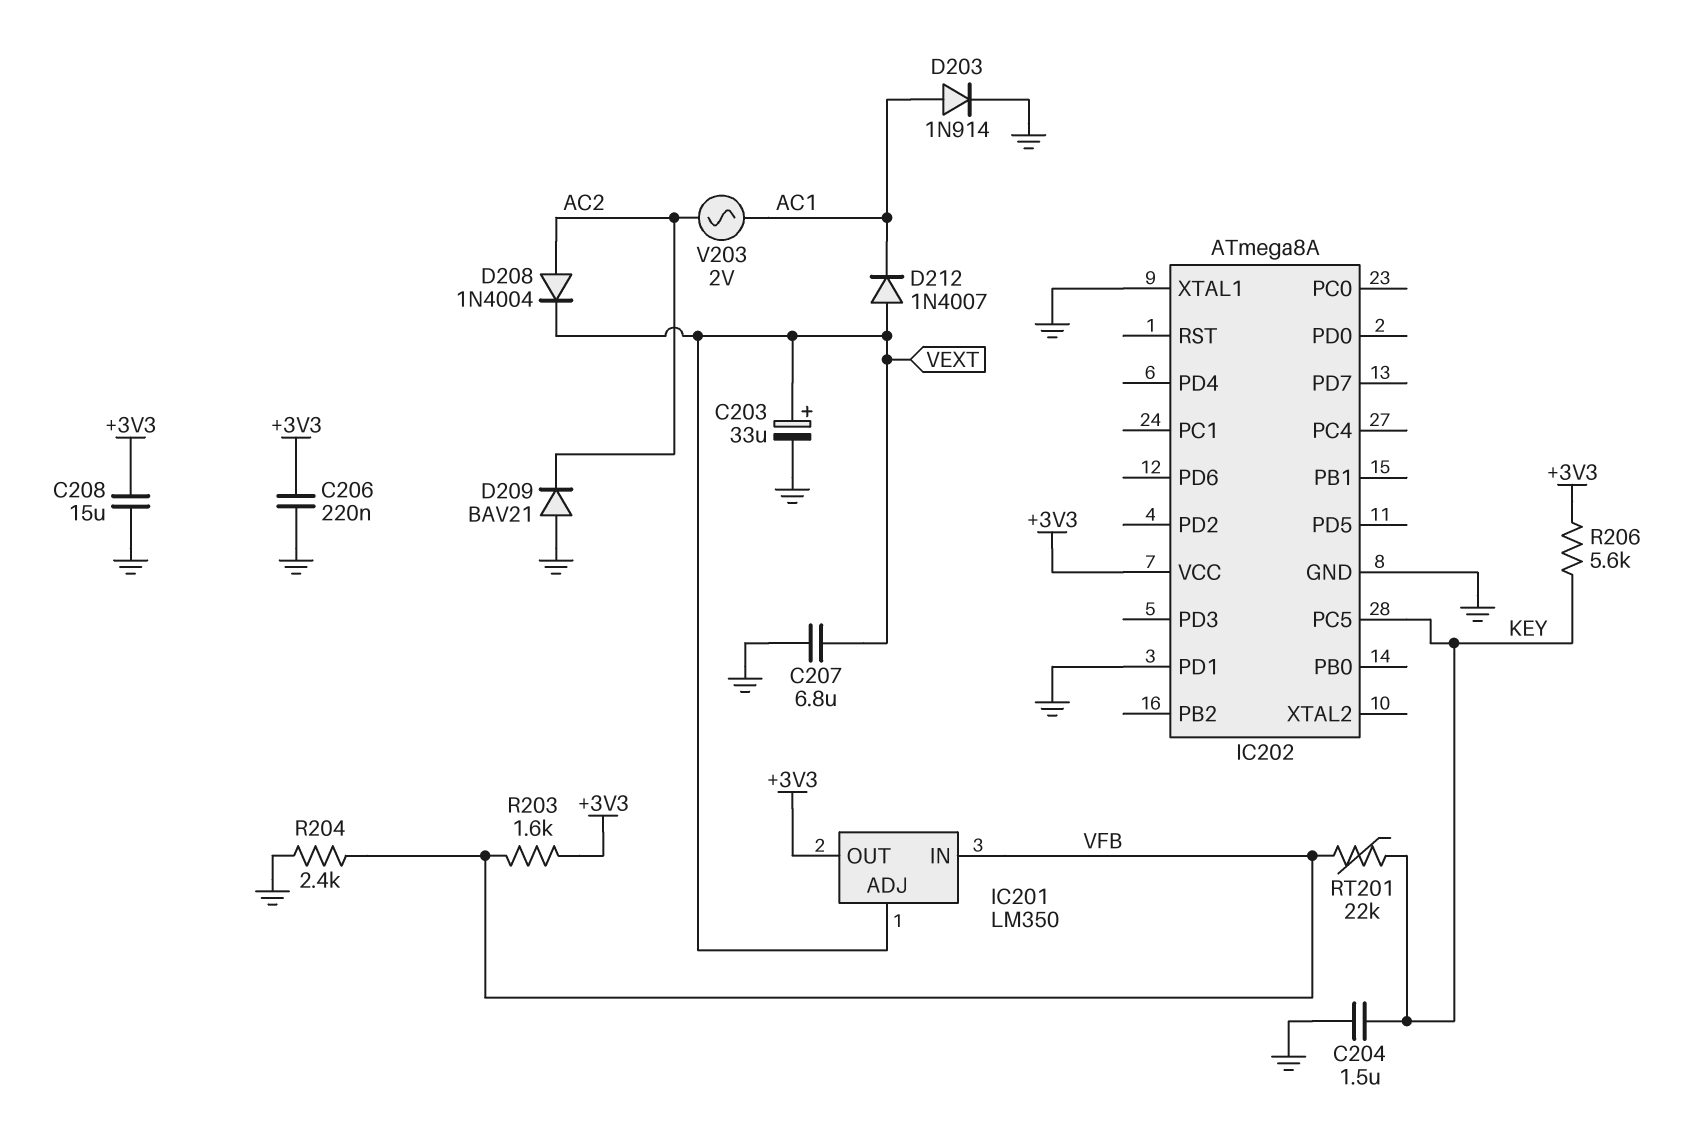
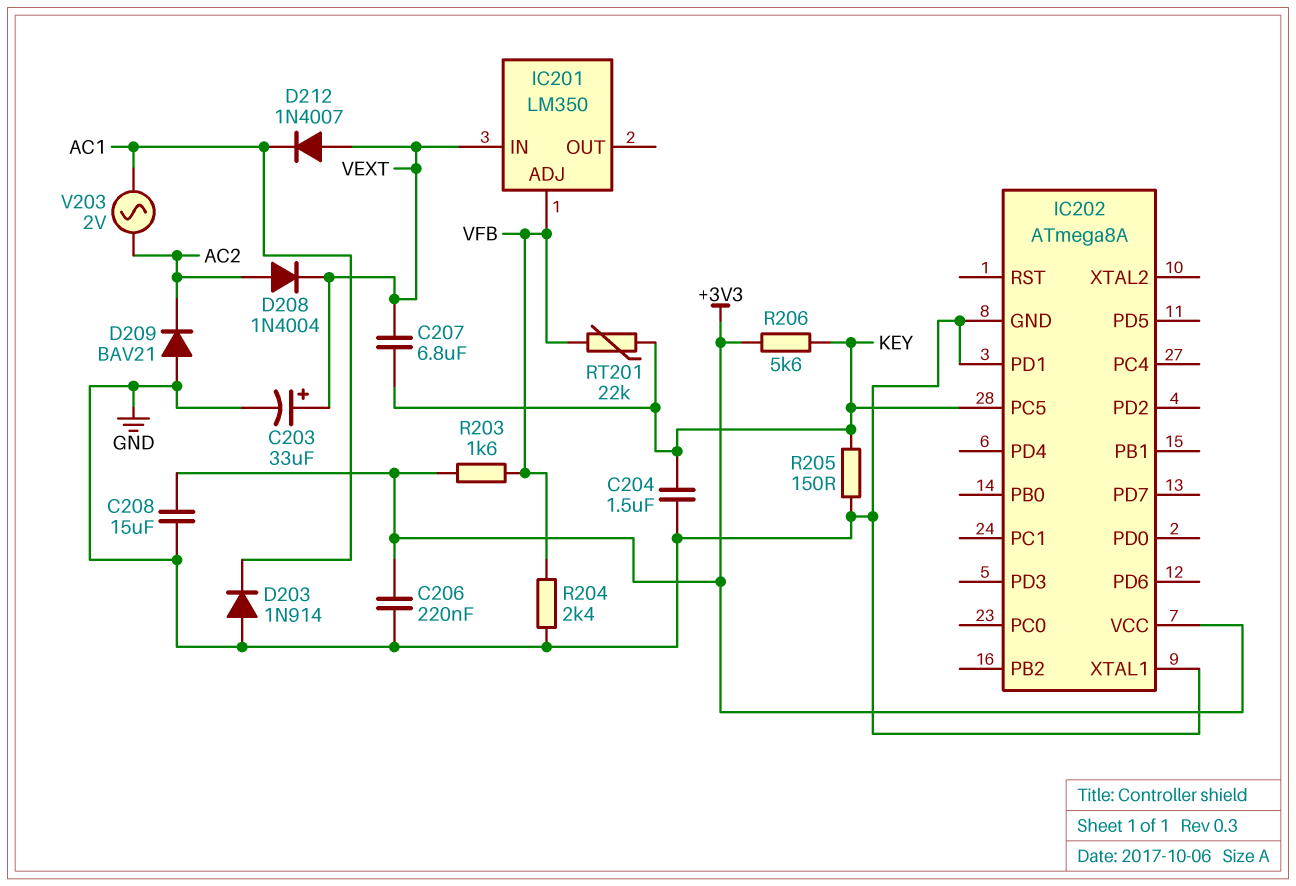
C207: 6.8uF (GND, VEXT) -> 6.8uF (KEY, VEXT)
D203: diode 1N914 (A AC1, K GND) -> diode 1N914 (A GND, K AC1)
IC201 pin ADJ: VEXT -> VFB
IC201 pin IN: VFB -> VEXT
IC201 pin OUT: +3V3 -> none
R205: none -> 150 (GND, KEY)

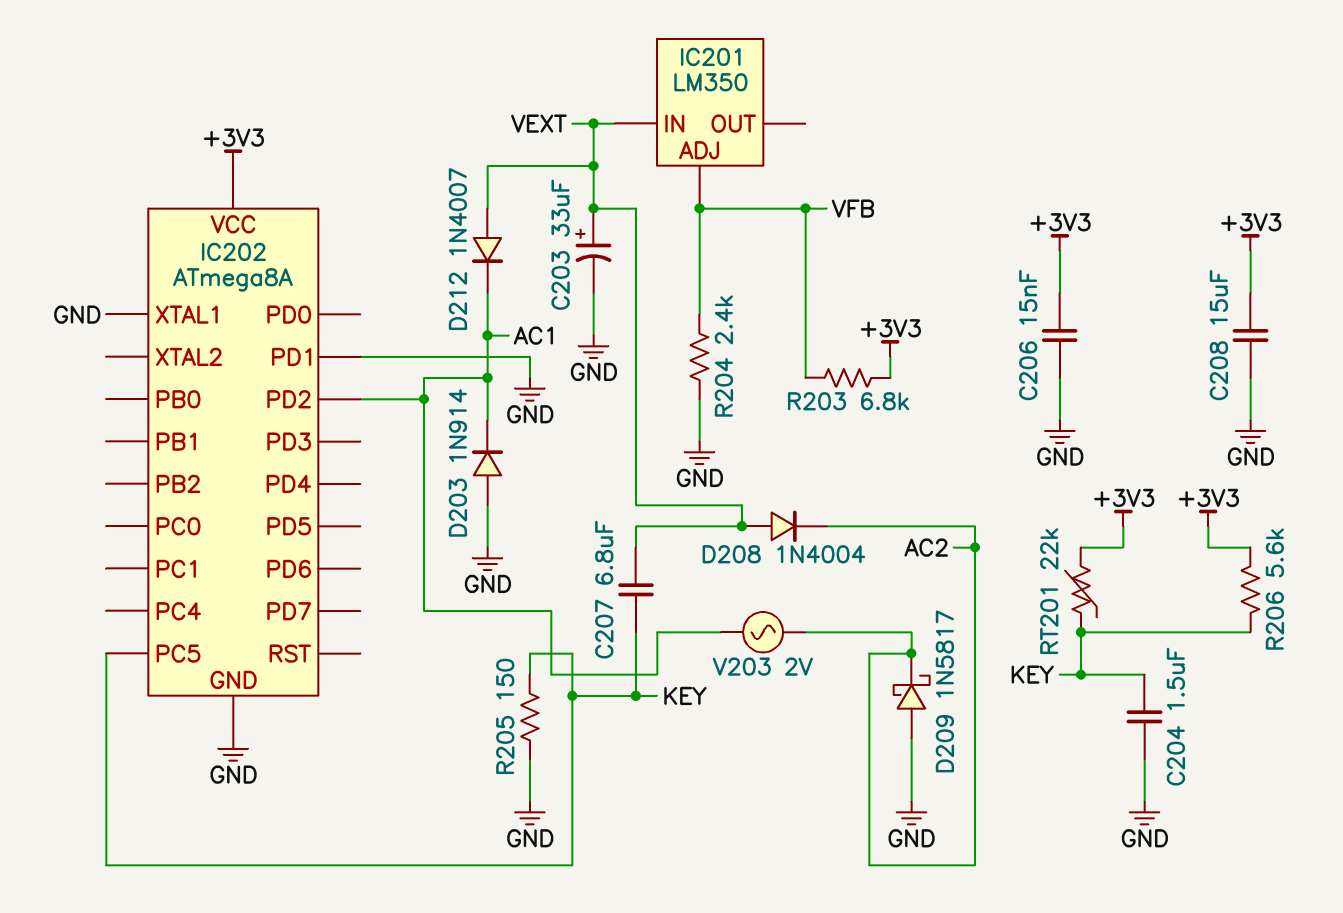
C206: 220nF (+3V3, GND) -> 15nF (+3V3, GND)
D208: diode 1N4004 (A AC2, K VEXT) -> diode 1N4004 (A VEXT, K AC2)
D209: diode BAV21 (A GND, K AC2) -> schottky 1N5817 (A GND, K AC2)
IC202 pin PD2: none -> AC1
R203: 1.6k (+3V3, VFB) -> 6.8k (+3V3, VFB)
RT201: 22k (KEY, VFB) -> 22k (+3V3, KEY)

